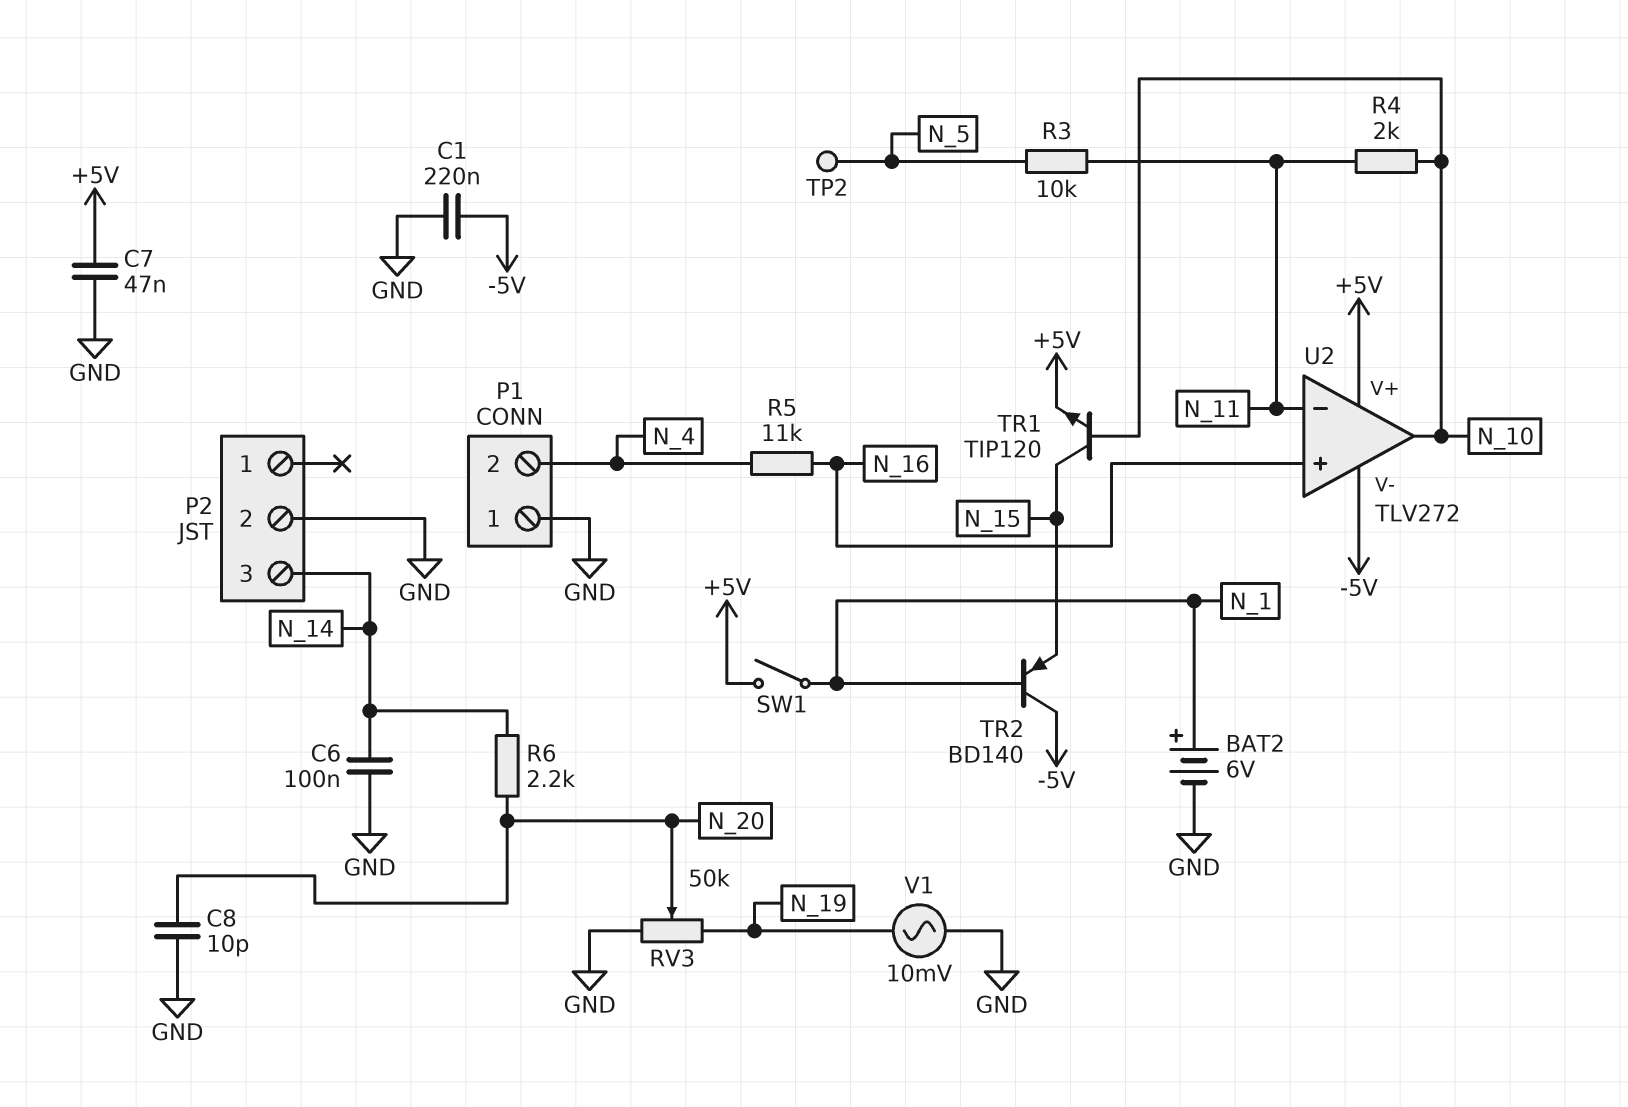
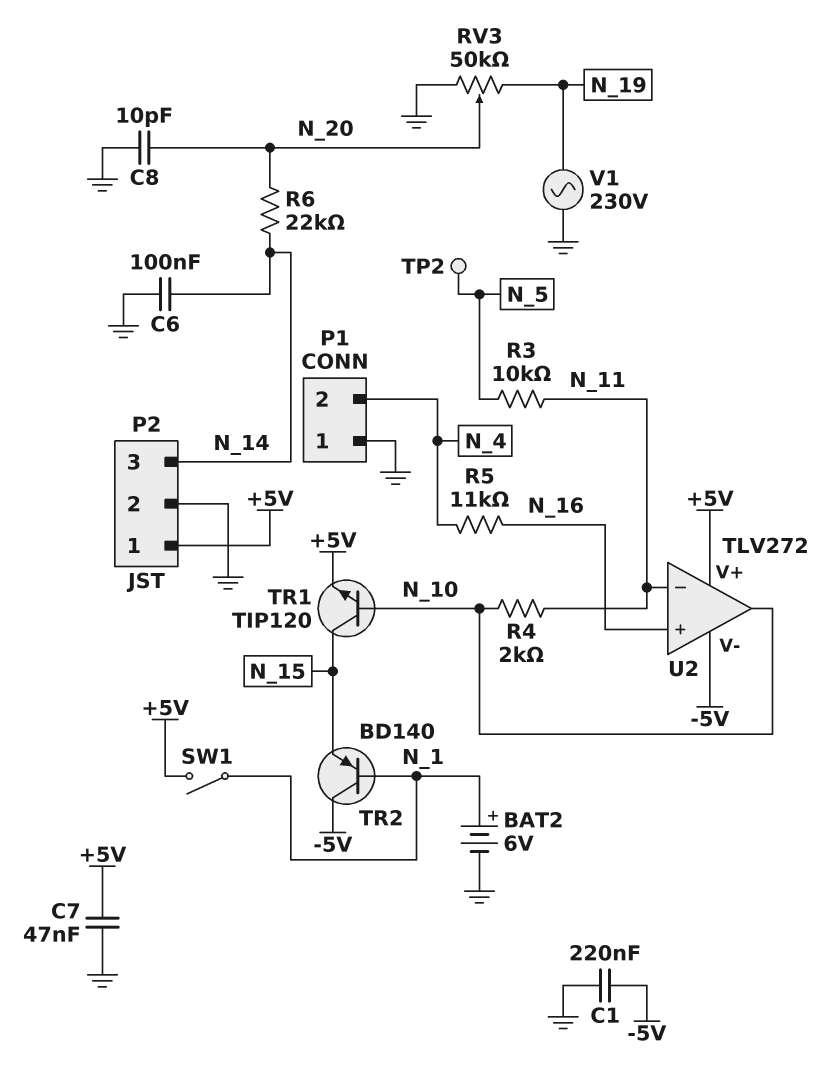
P2 pin 1: none -> +5V
R6: 2.2k (N_14, N_20) -> 22k (N_14, N_20)
V1: AC 10mV (GND, N_19) -> AC 230V (GND, N_19)

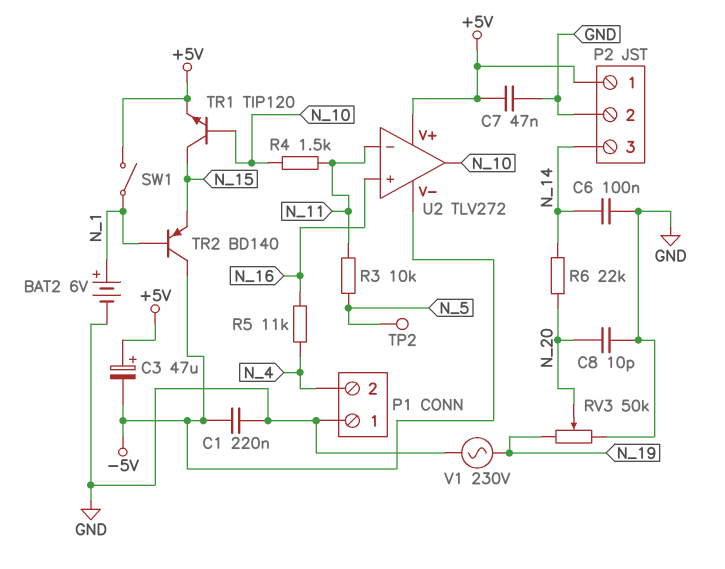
C3: none -> 47uF (plus +5V, minus -5V)
R4: 2k (N_10, N_11) -> 1.5k (N_10, N_11)

